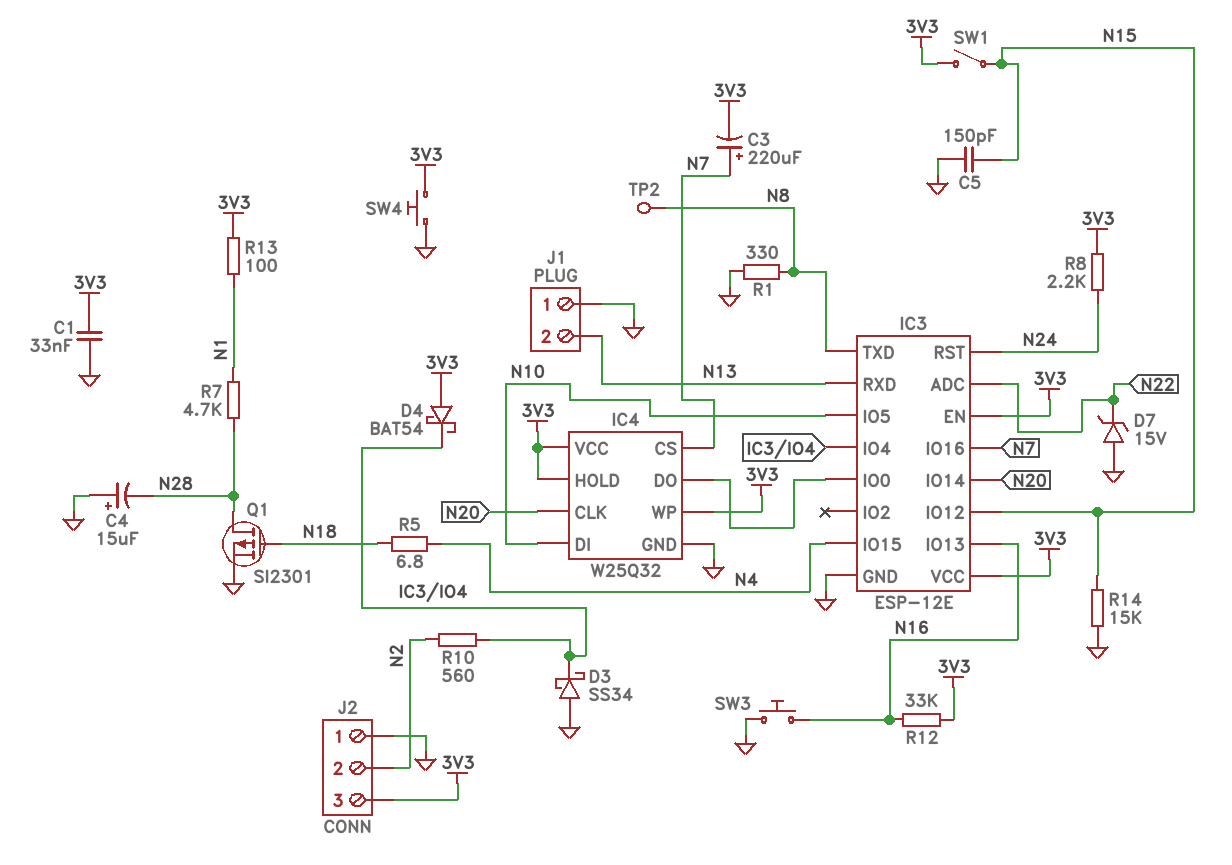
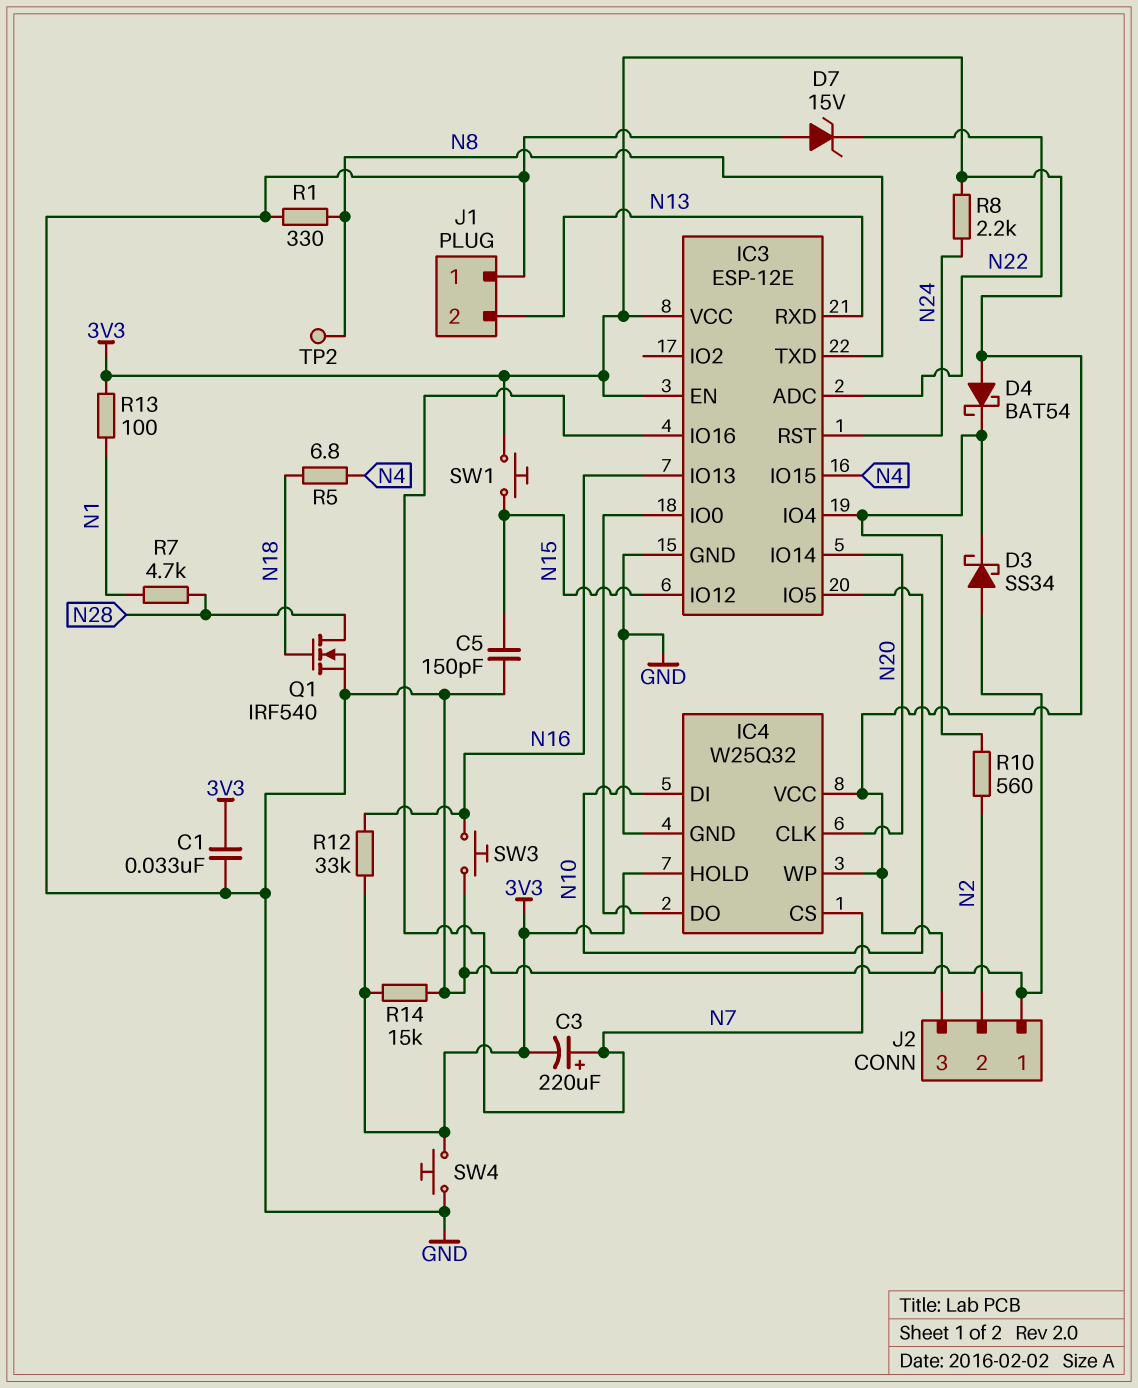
C4: 15uF (plus GND, minus N28) -> none
Q1: PMOS SI2301 (G N18, D N28, S GND) -> NMOS IRF540 (G N18, D N28, S GND)
R14: 15k (GND, N15) -> 15k (3V3, GND)
SW1: switch (3V3, N15) -> button (3V3, N15)

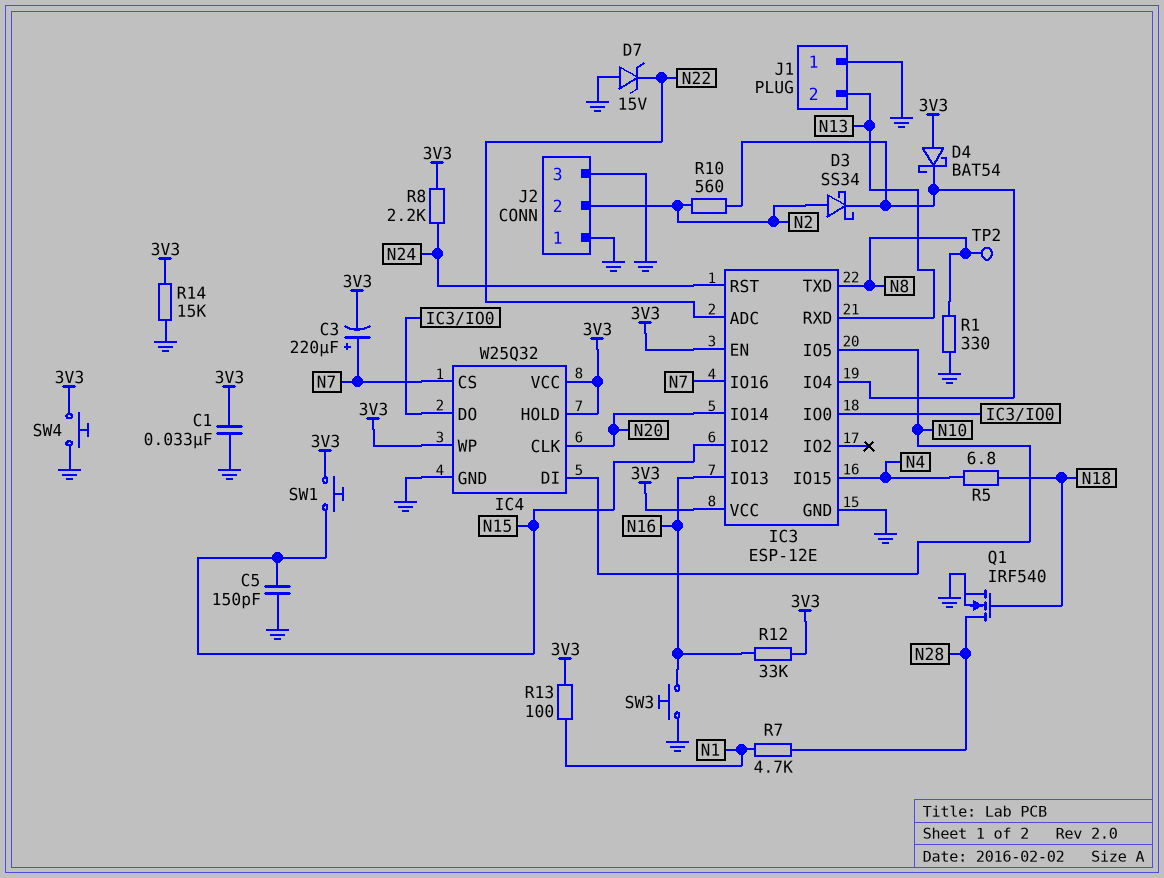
D3: schottky SS34 (A GND, K IC3/IO4) -> schottky SS34 (A N2, K IC3/IO4)
J2 pin 3: 3V3 -> GND

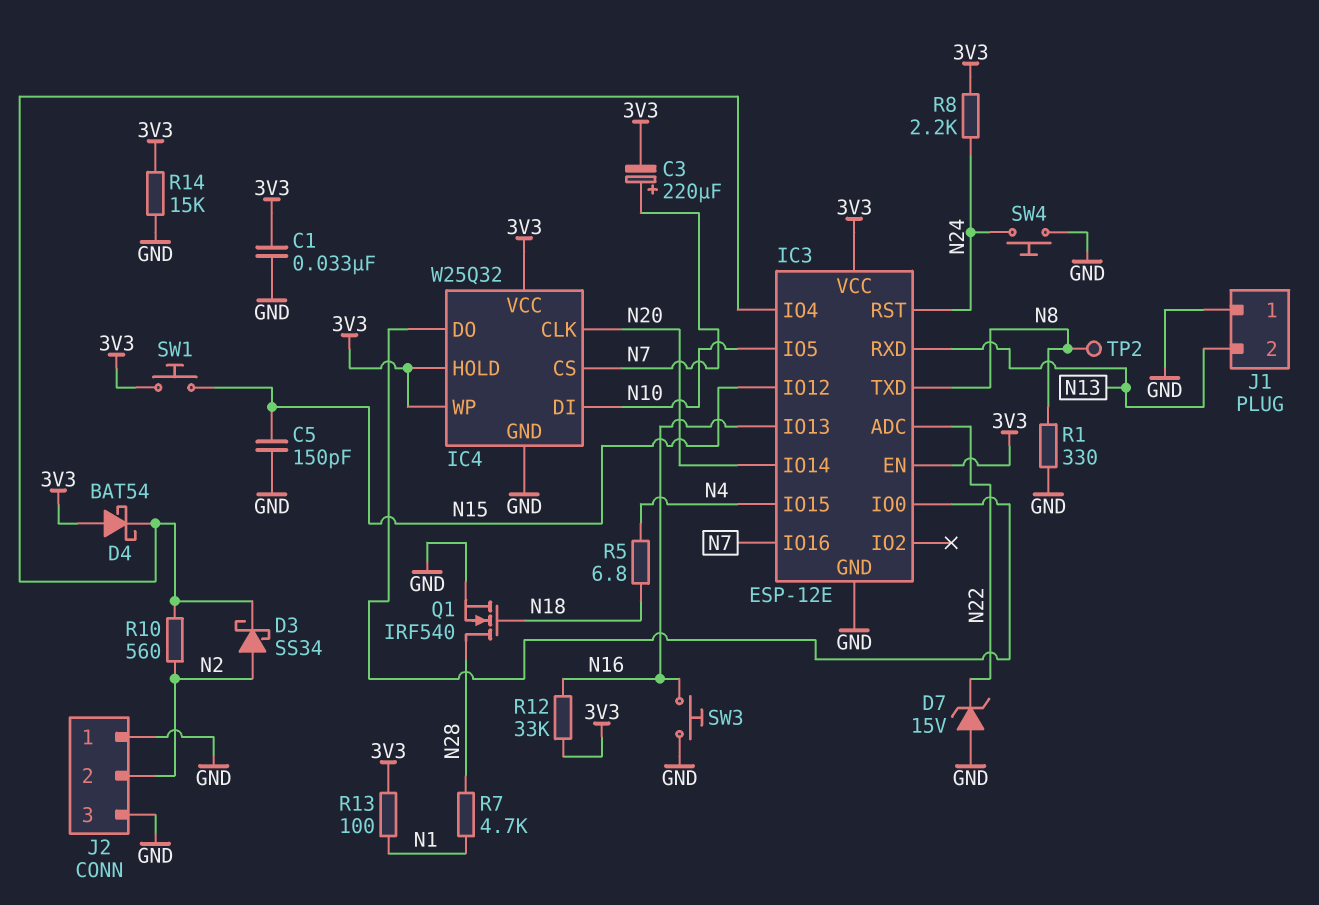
SW4: button (3V3, GND) -> button (GND, N24)

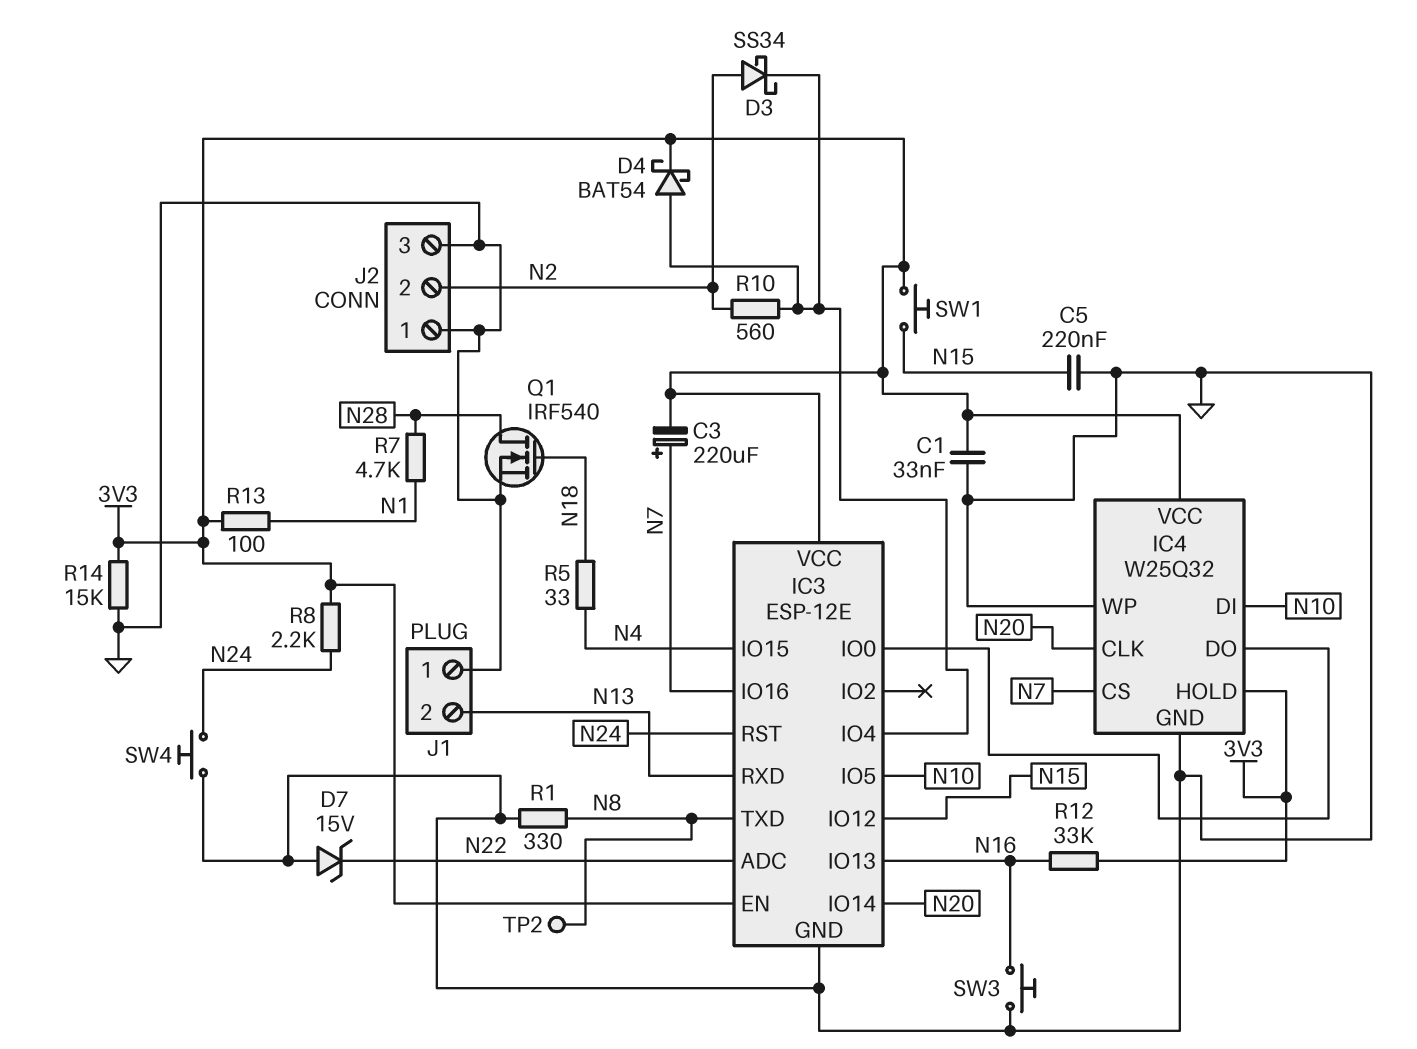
C5: 150pF (GND, N15) -> 220nF (GND, N15)
D4: schottky BAT54 (A 3V3, K IC3/IO4) -> schottky BAT54 (A IC3/IO4, K 3V3)
IC4 pin WP: 3V3 -> GND
R5: 6.8 (N4, N18) -> 33 (N4, N18)

